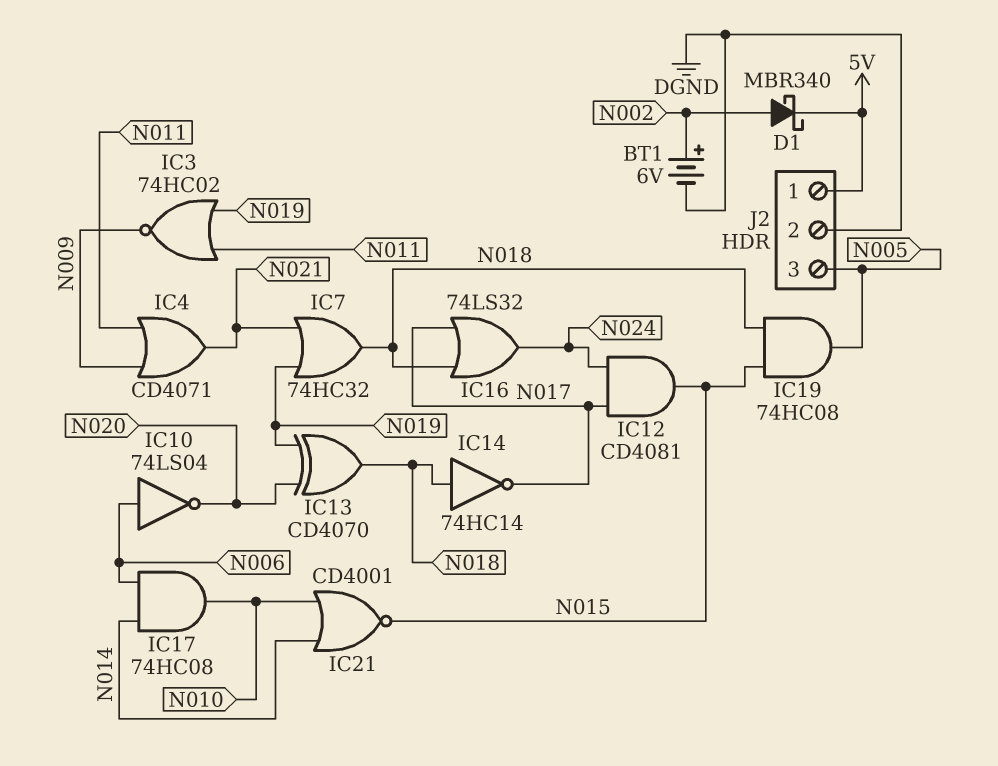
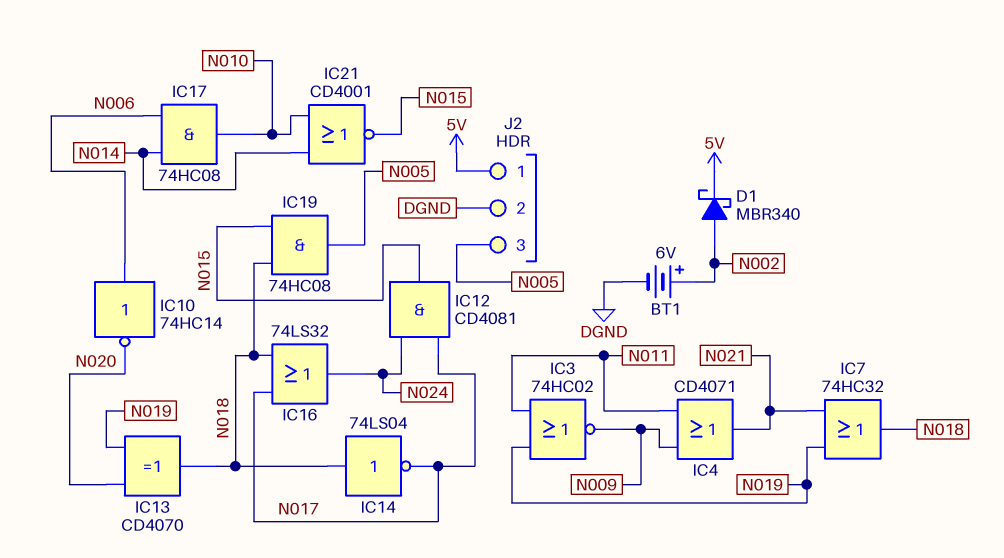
IC10: NOT 74LS04 (in N006, out N020) -> NOT 74HC14 (in N006, out N020)
IC14: NOT 74HC14 (in N018, out N017) -> NOT 74LS04 (in N018, out N017)

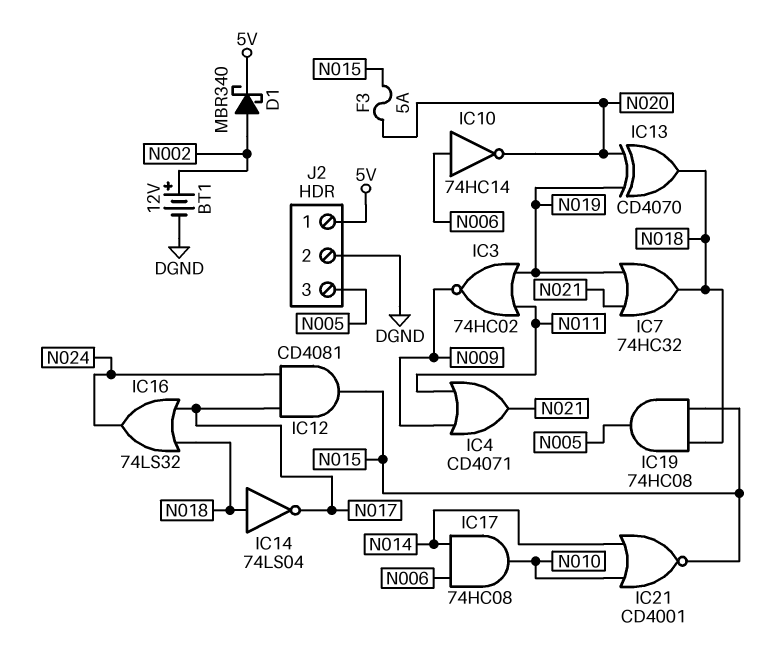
BT1: 6V (plus N002, minus DGND) -> 12V (plus N002, minus DGND)
F3: none -> 5A (N015, N020)

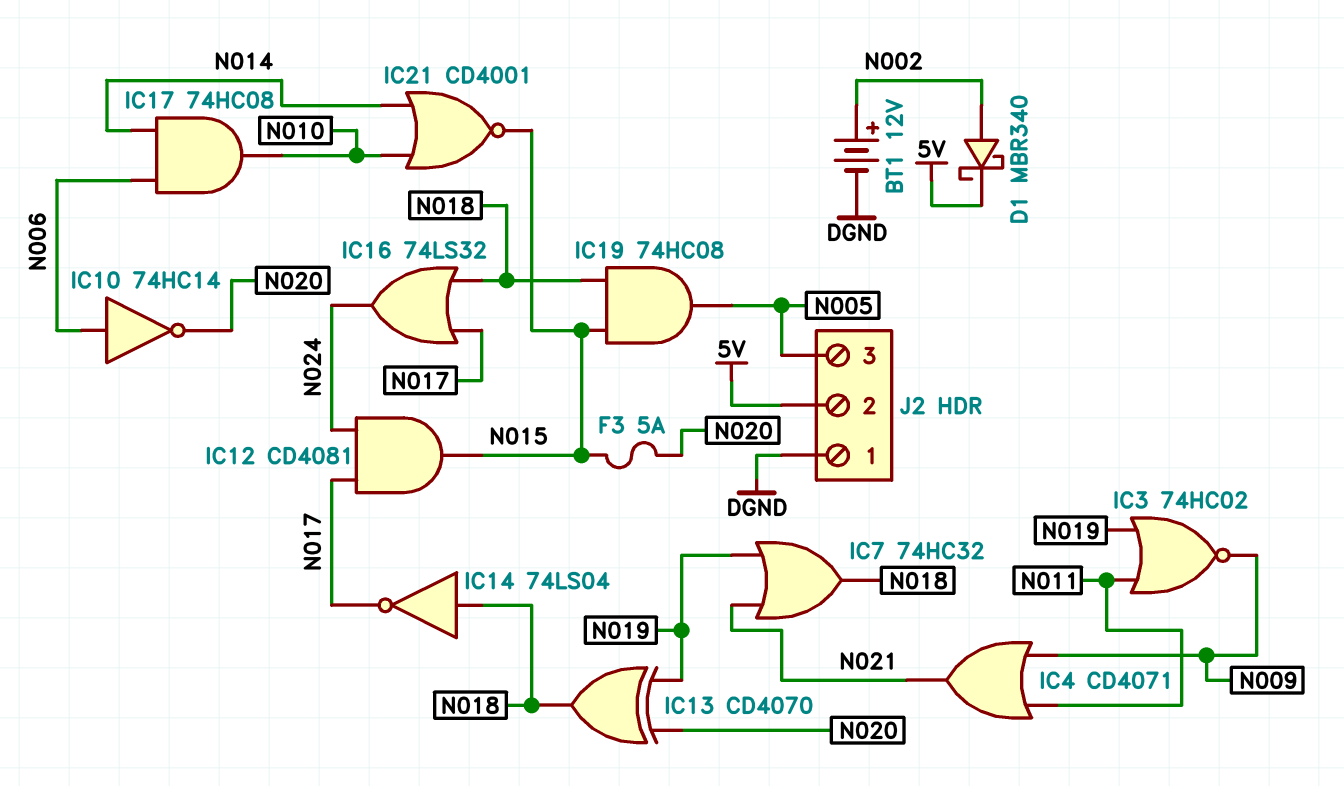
J2 pin 1: 5V -> DGND
J2 pin 2: DGND -> 5V

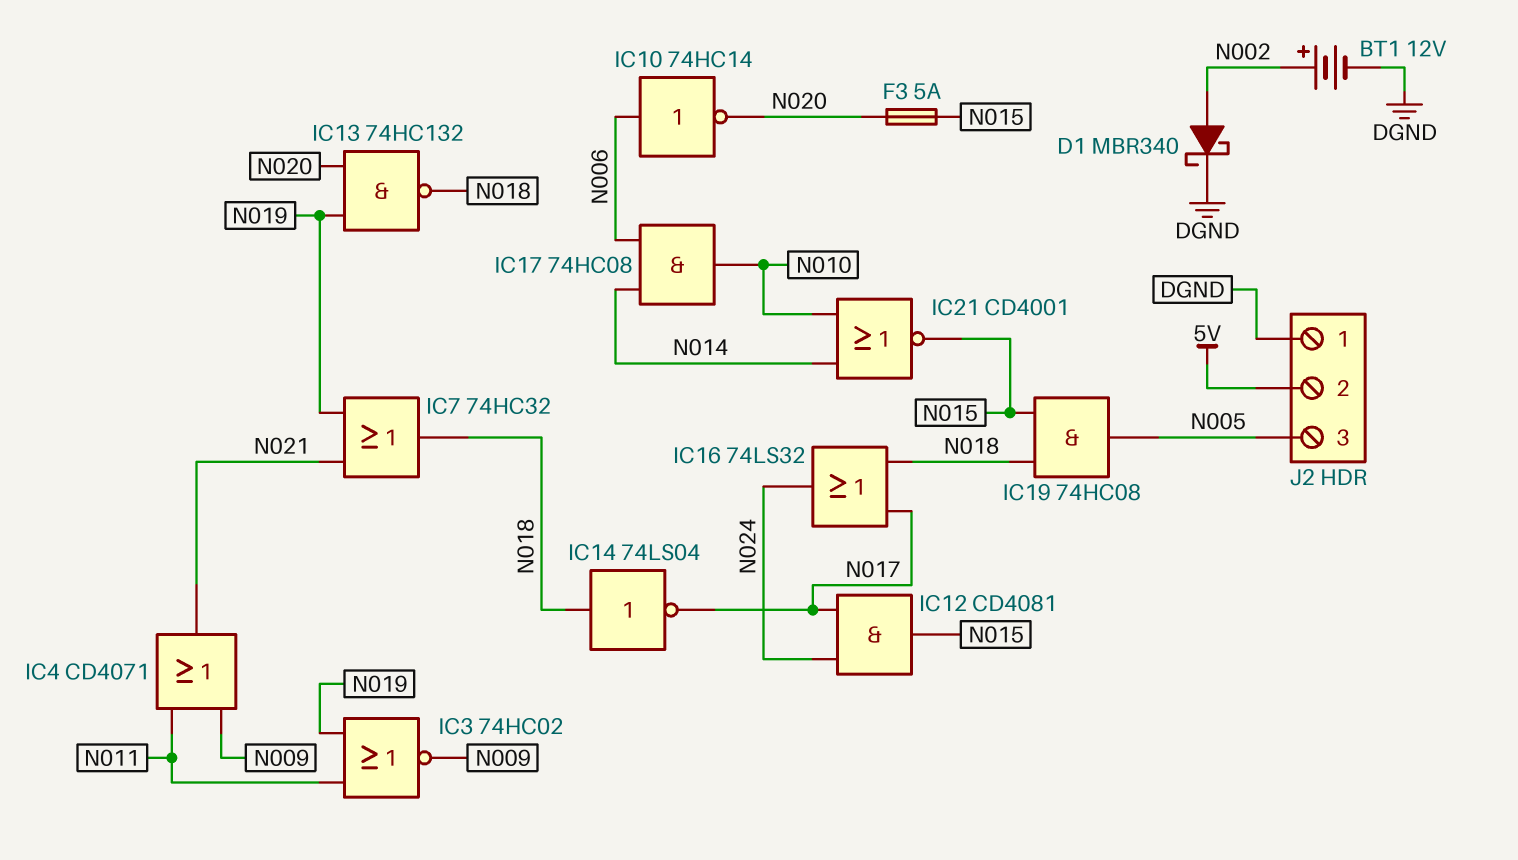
D1: schottky MBR340 (A N002, K 5V) -> schottky MBR340 (A N002, K DGND)
IC13: XOR CD4070 (in N019, in N020, out N018) -> NAND 74HC132 (in N019, in N020, out N018)

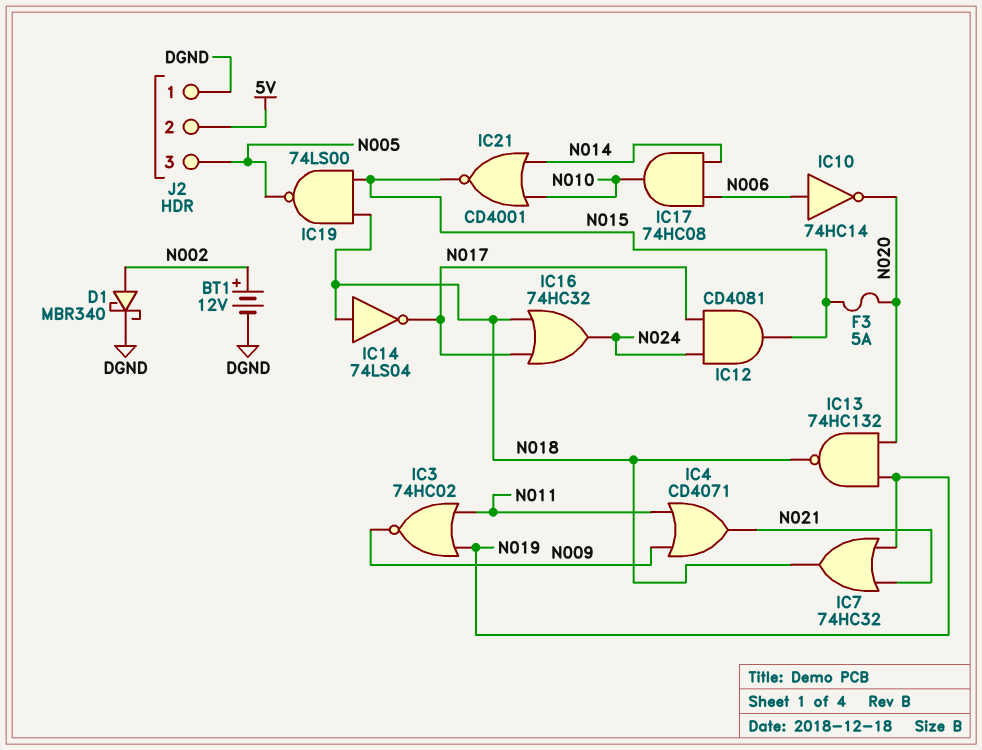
IC16: OR 74LS32 (in N017, in N018, out N024) -> OR 74HC32 (in N017, in N018, out N024)
IC19: AND 74HC08 (in N015, in N018, out N005) -> NAND 74LS00 (in N015, in N018, out N005)

